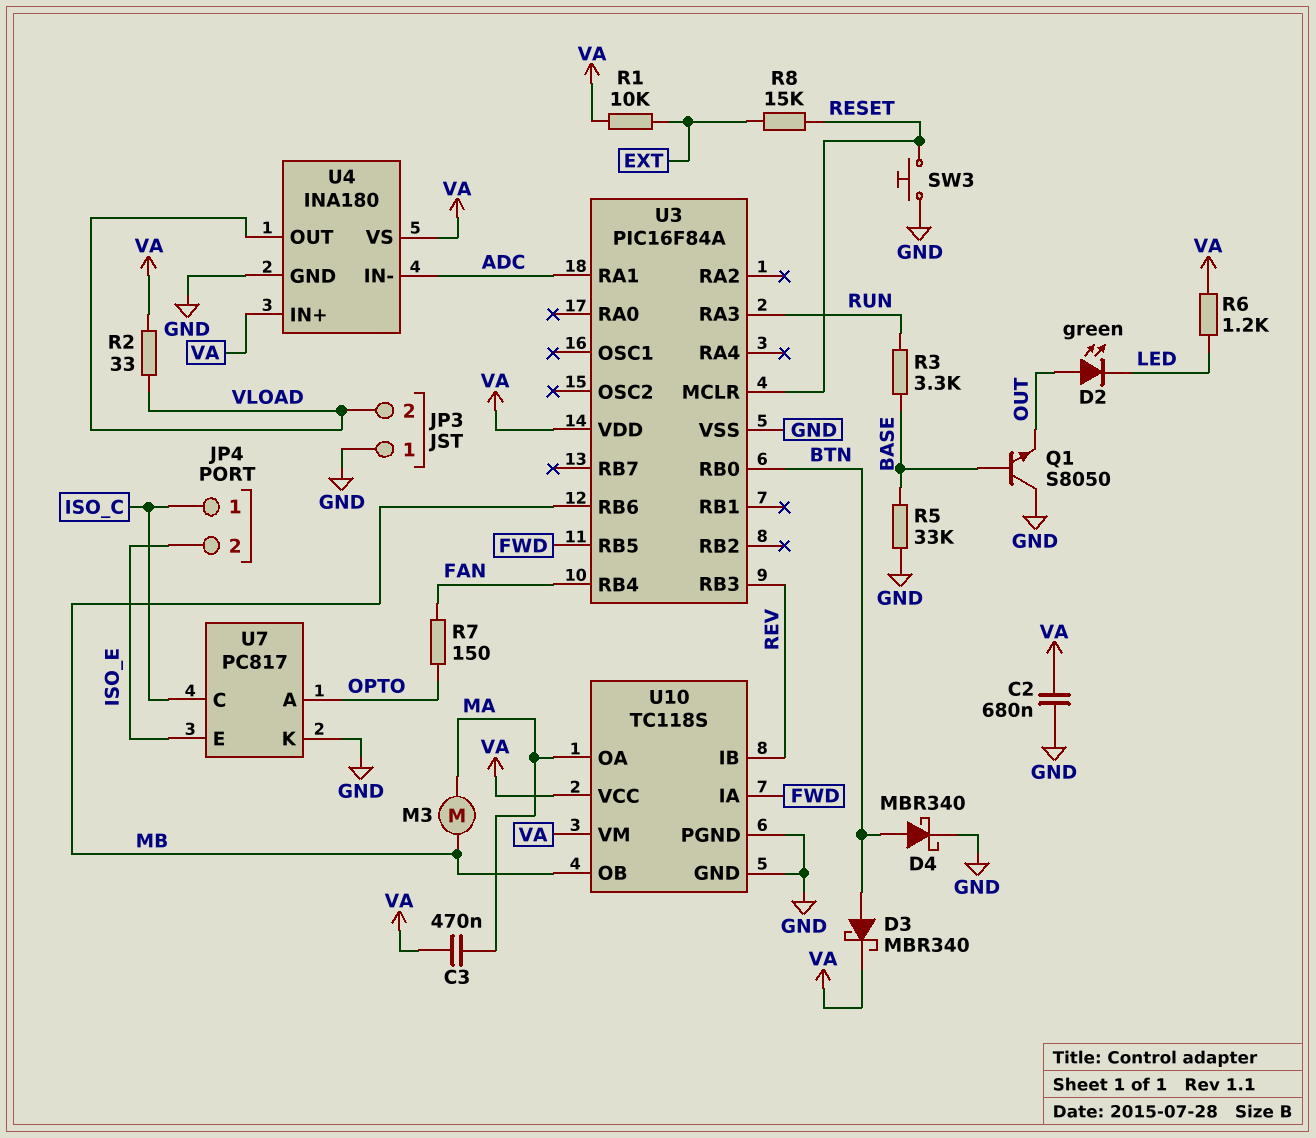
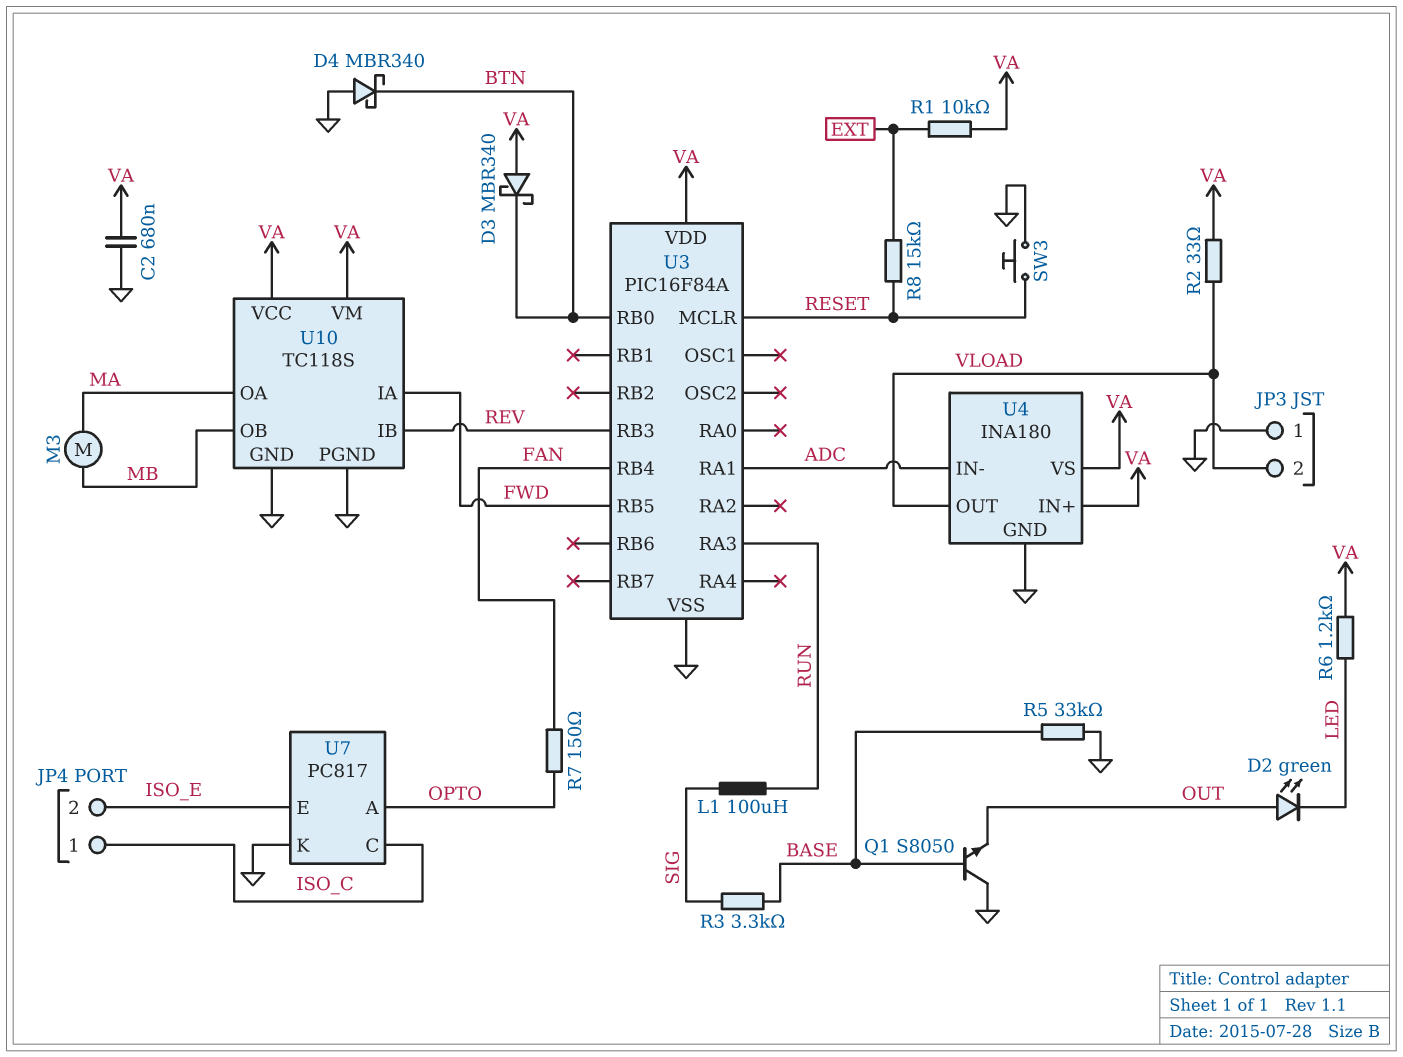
C3: 470nF (MA, VA) -> none
D3: schottky MBR340 (A BTN, K VA) -> schottky MBR340 (A VA, K BTN)
D4: schottky MBR340 (A BTN, K GND) -> schottky MBR340 (A GND, K BTN)
L1: none -> 100uH (RUN, SIG)
R3: 3.3k (BASE, RUN) -> 3.3k (BASE, SIG)
U3 pin RB6: MB -> none

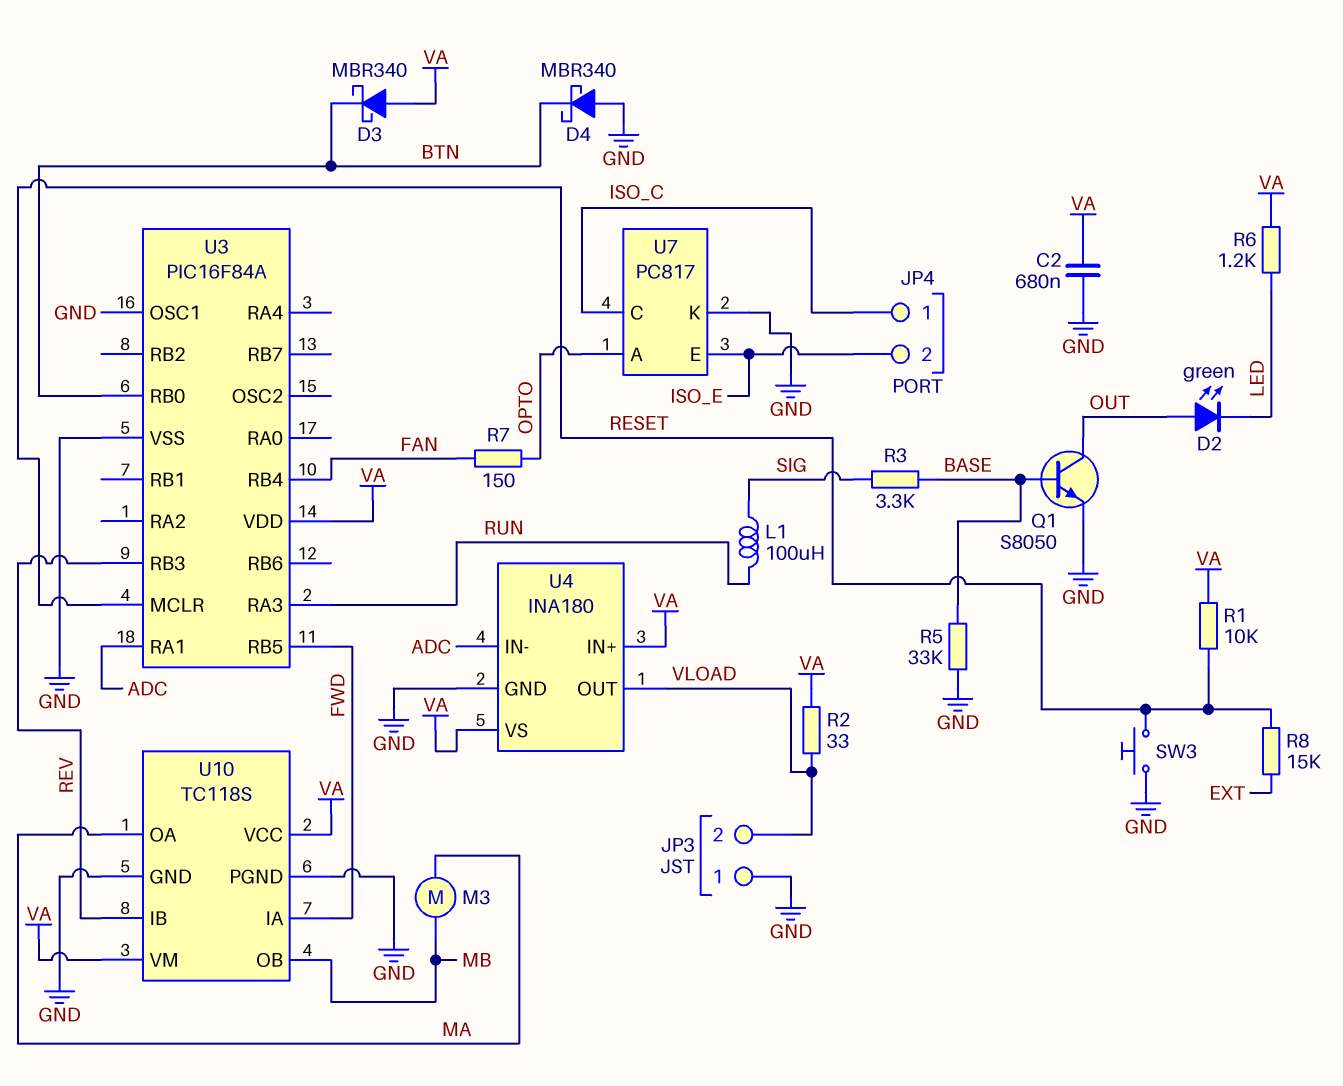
Q1: NPN S8050 (B BASE, C GND, E OUT) -> NPN S8050 (B BASE, C OUT, E GND)
R1: 10k (EXT, VA) -> 10k (RESET, VA)
U3 pin OSC1: none -> GND

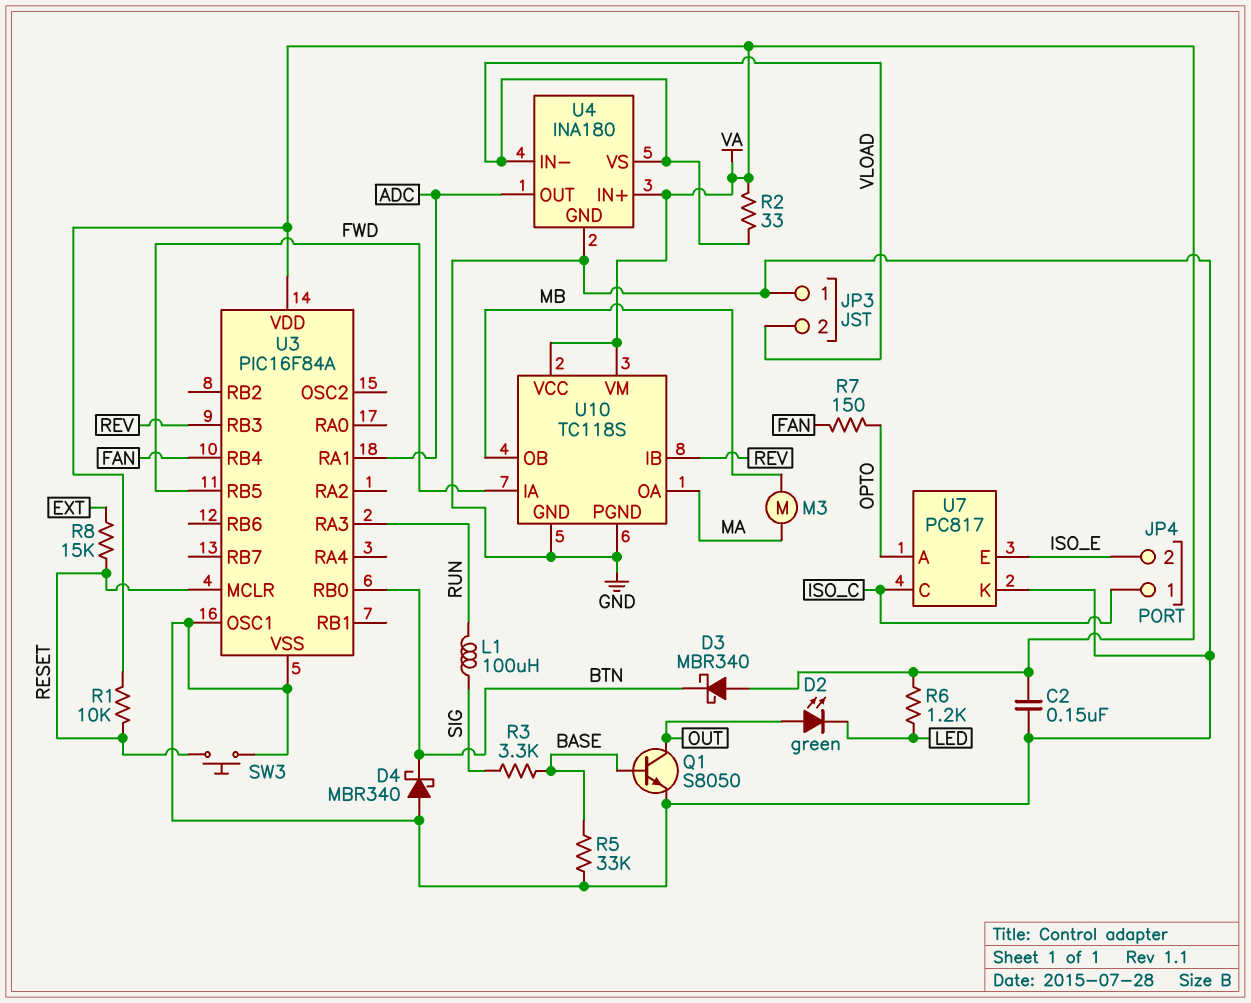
C2: 680nF (GND, VA) -> 150nF (GND, VA)
U4 pin IN-: ADC -> VLOAD
U4 pin OUT: VLOAD -> ADC
U4 pin VS: VA -> VLOAD

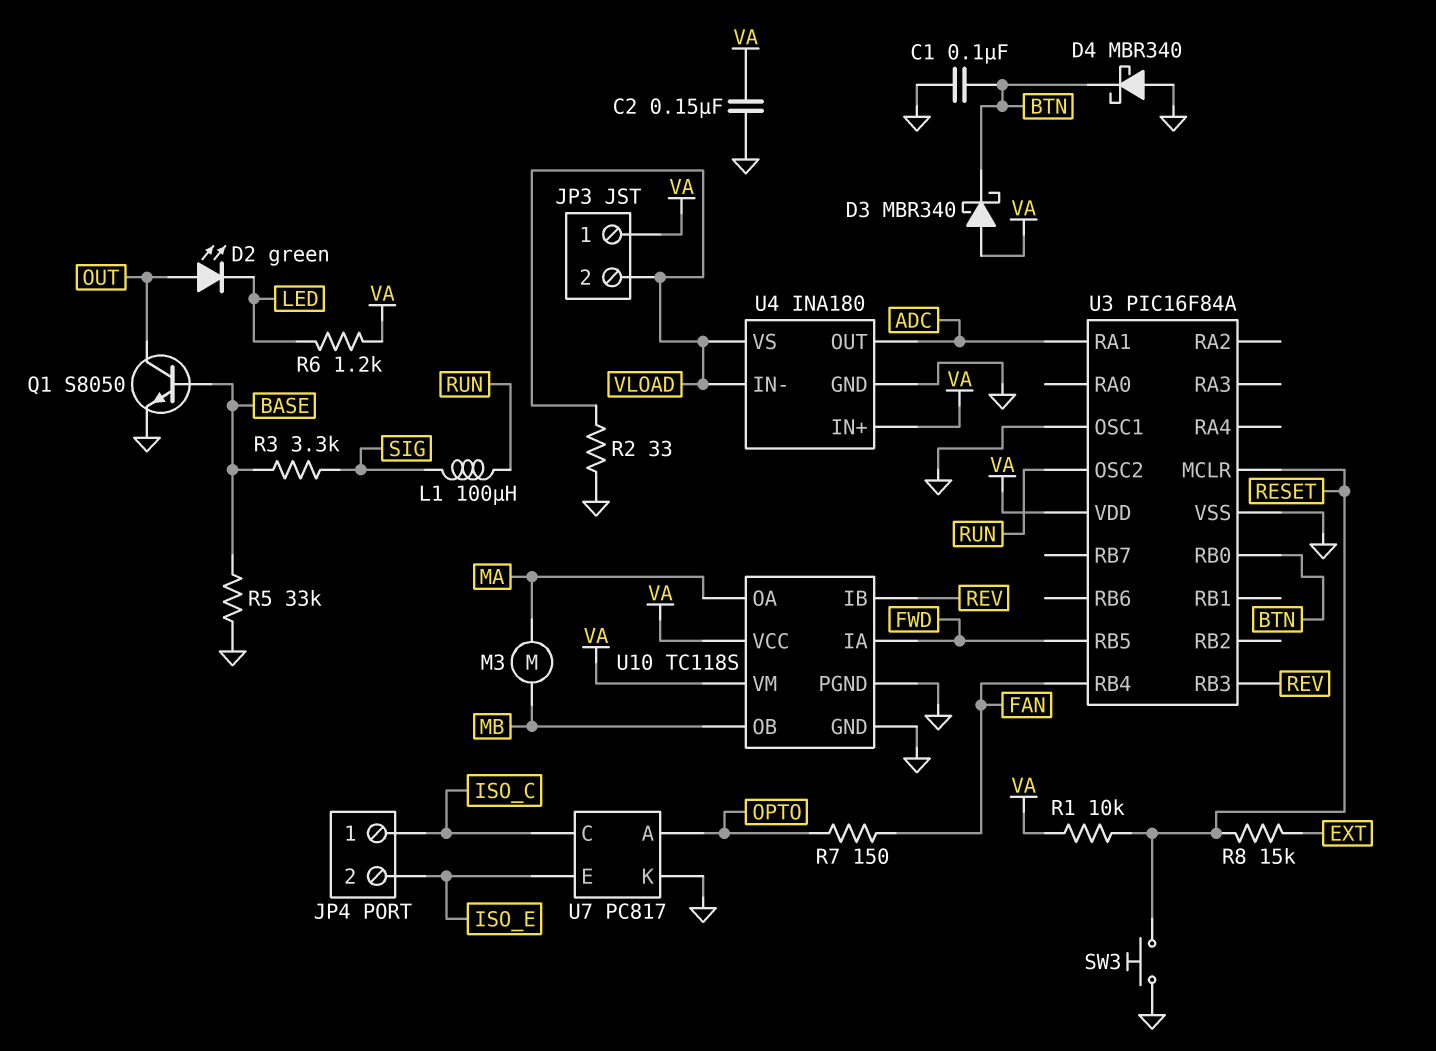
C1: none -> 100nF (BTN, GND)
JP3 pin 1: GND -> VA
R2: 33 (VA, VLOAD) -> 33 (GND, VLOAD)
U3 pin OSC2: none -> RUN
U3 pin RA3: RUN -> none

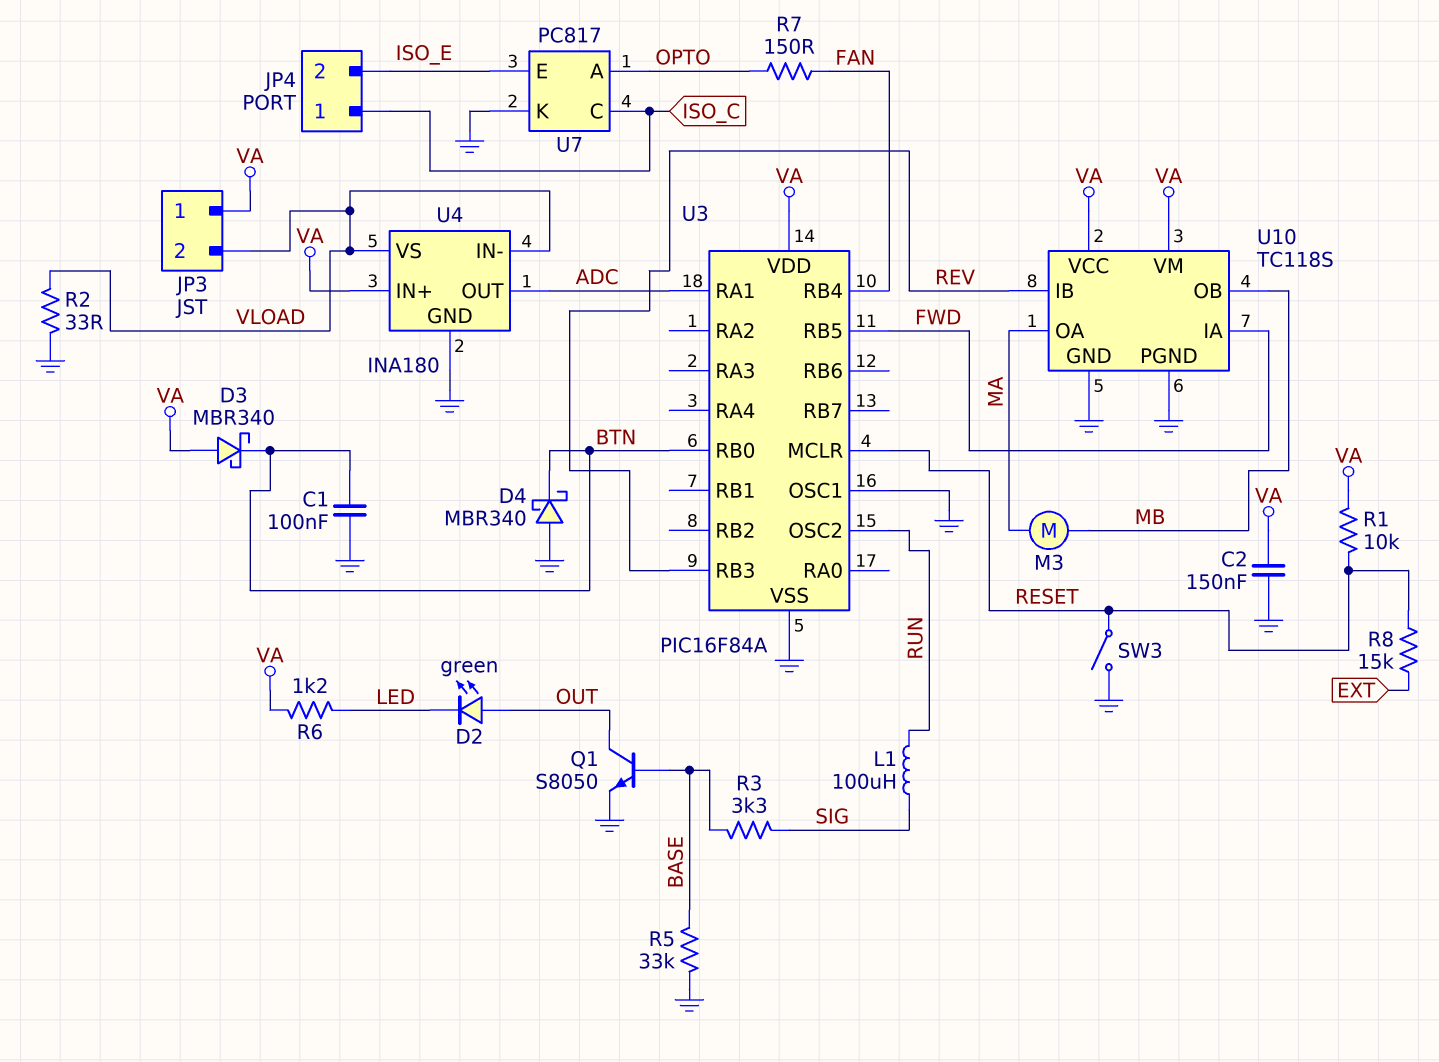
SW3: button (GND, RESET) -> switch (GND, RESET)

